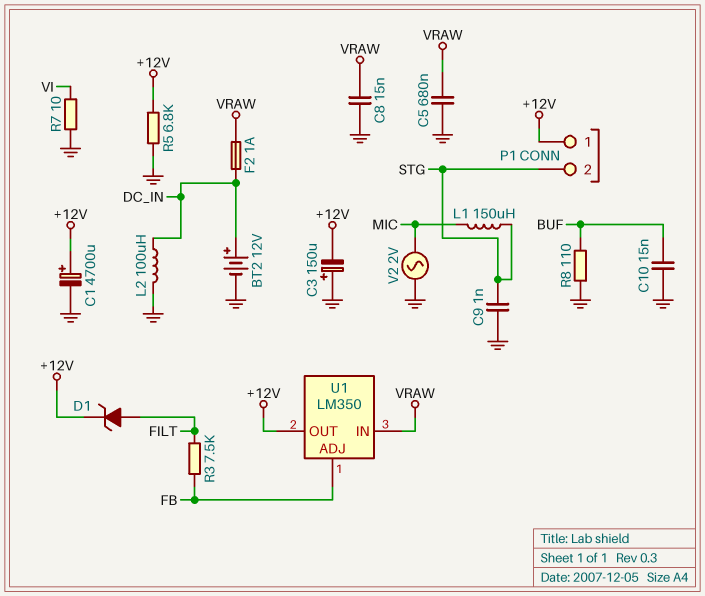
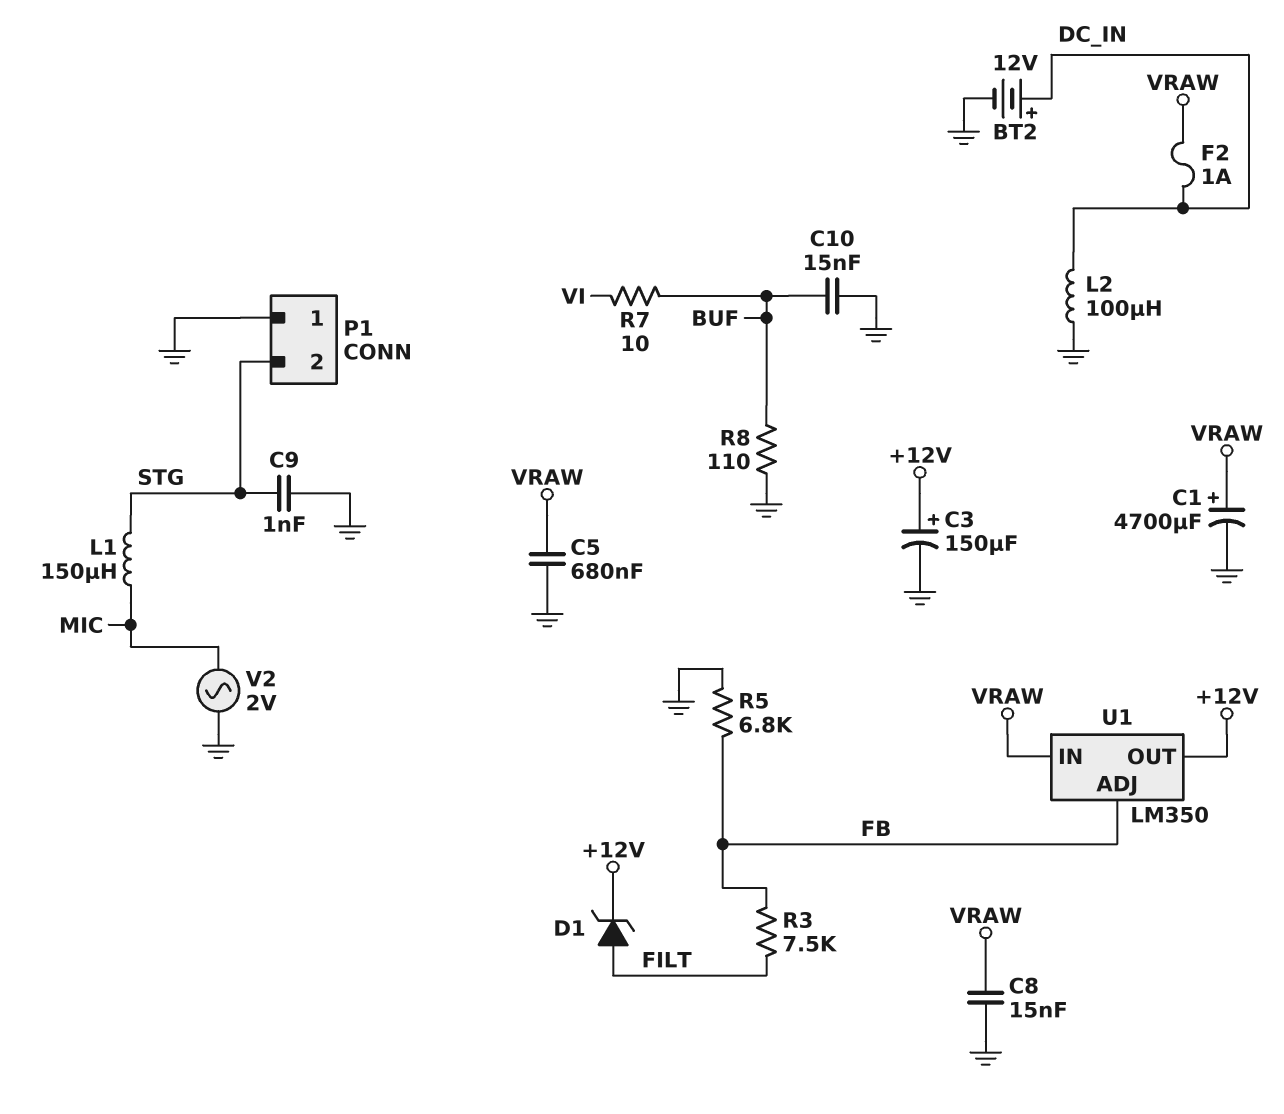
C1: 4700uF (plus +12V, minus GND) -> 4700uF (plus VRAW, minus GND)
C3: 150uF (plus GND, minus +12V) -> 150uF (plus +12V, minus GND)
P1 pin 1: +12V -> GND
R5: 6.8k (+12V, GND) -> 6.8k (FB, GND)
R7: 10 (GND, VI) -> 10 (BUF, VI)

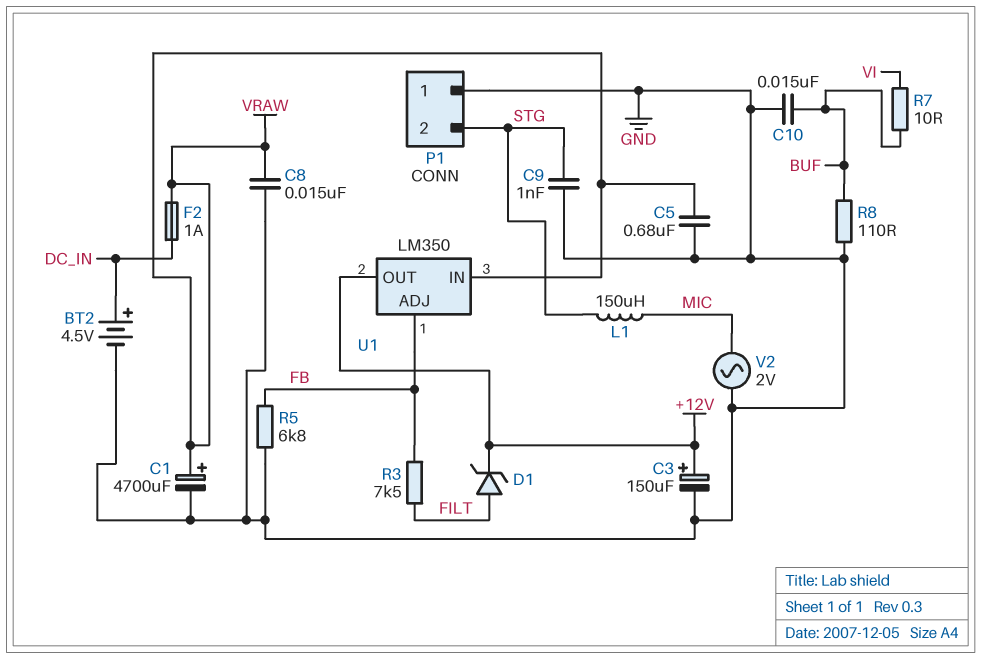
BT2: 12V (plus DC_IN, minus GND) -> 4.5V (plus DC_IN, minus GND)
L2: 100uH (DC_IN, GND) -> none

